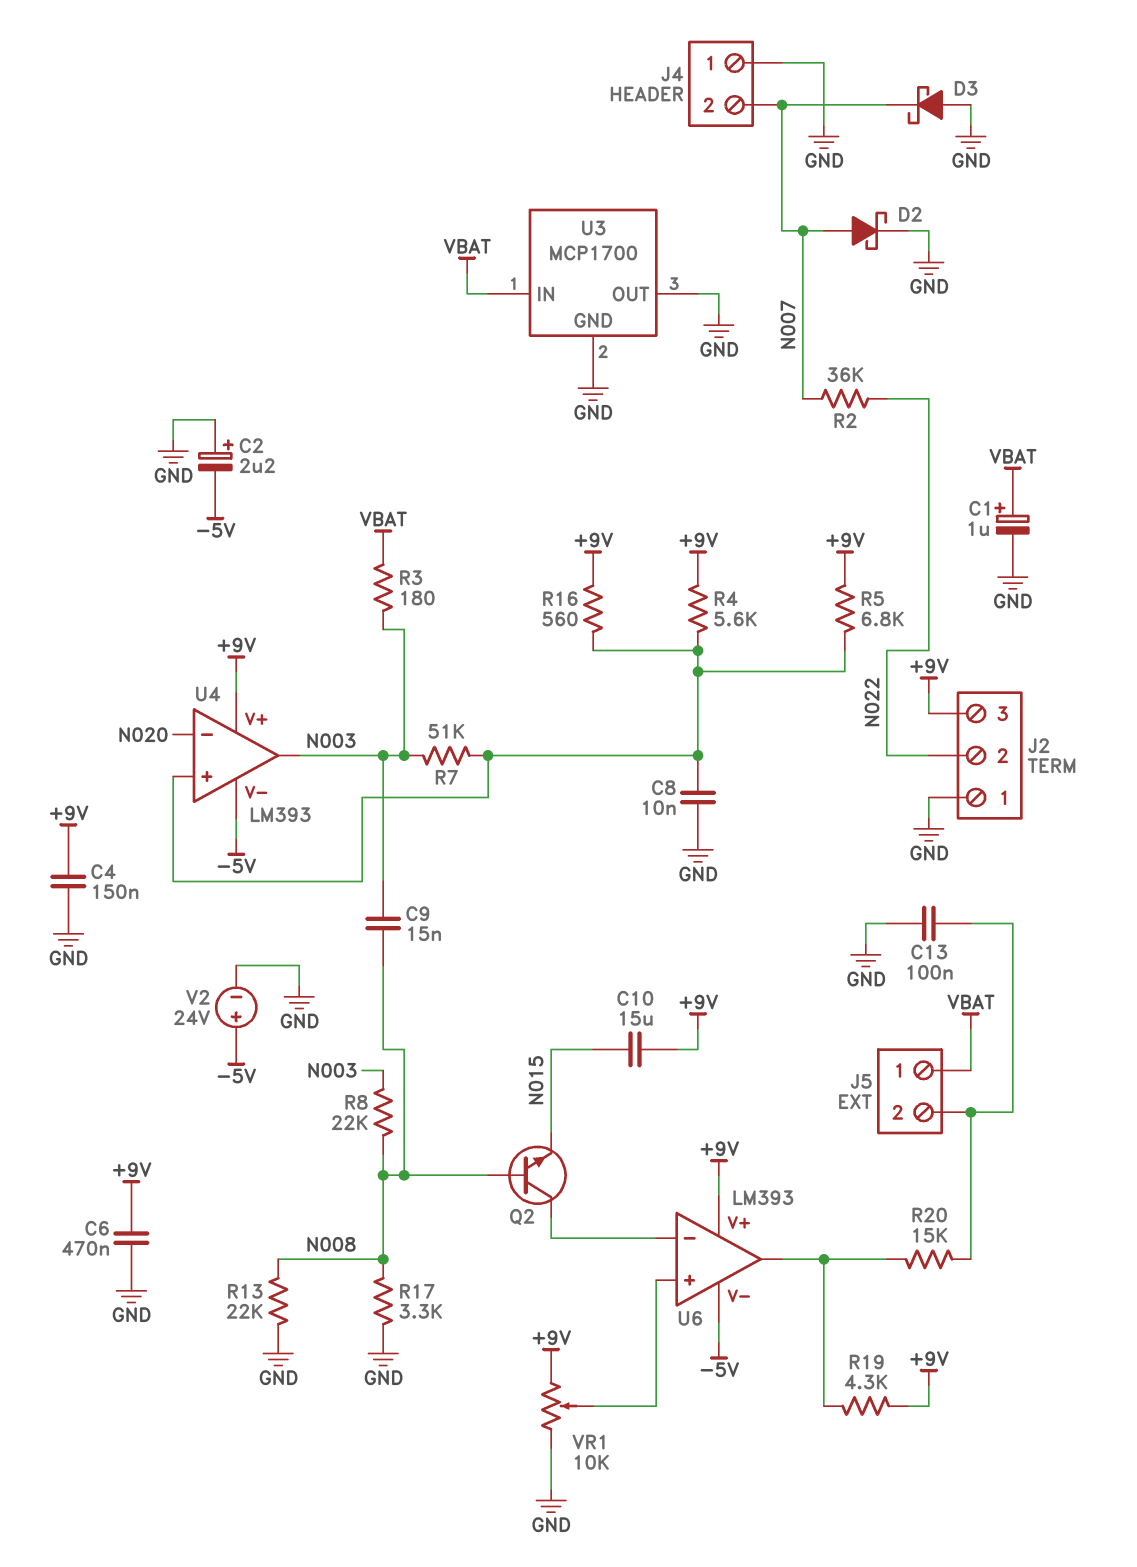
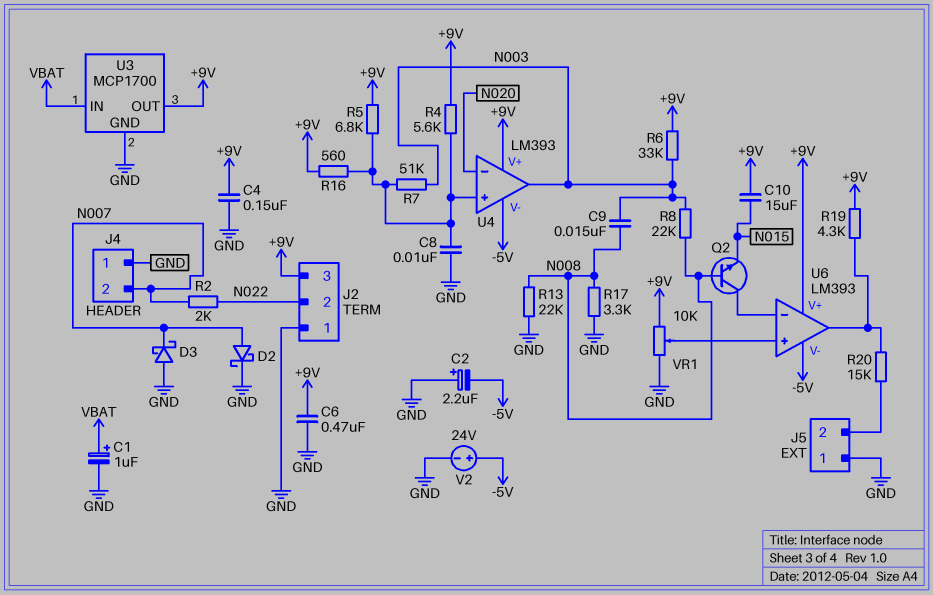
C13: 100nF (GND, J5/2) -> none
J5 pin 1: VBAT -> GND
R2: 36k (N007, N022) -> 2k (N007, N022)
R3: 180 (N003, VBAT) -> none
R6: none -> 33k (+9V, N003)
U3 pin OUT: GND -> +9V

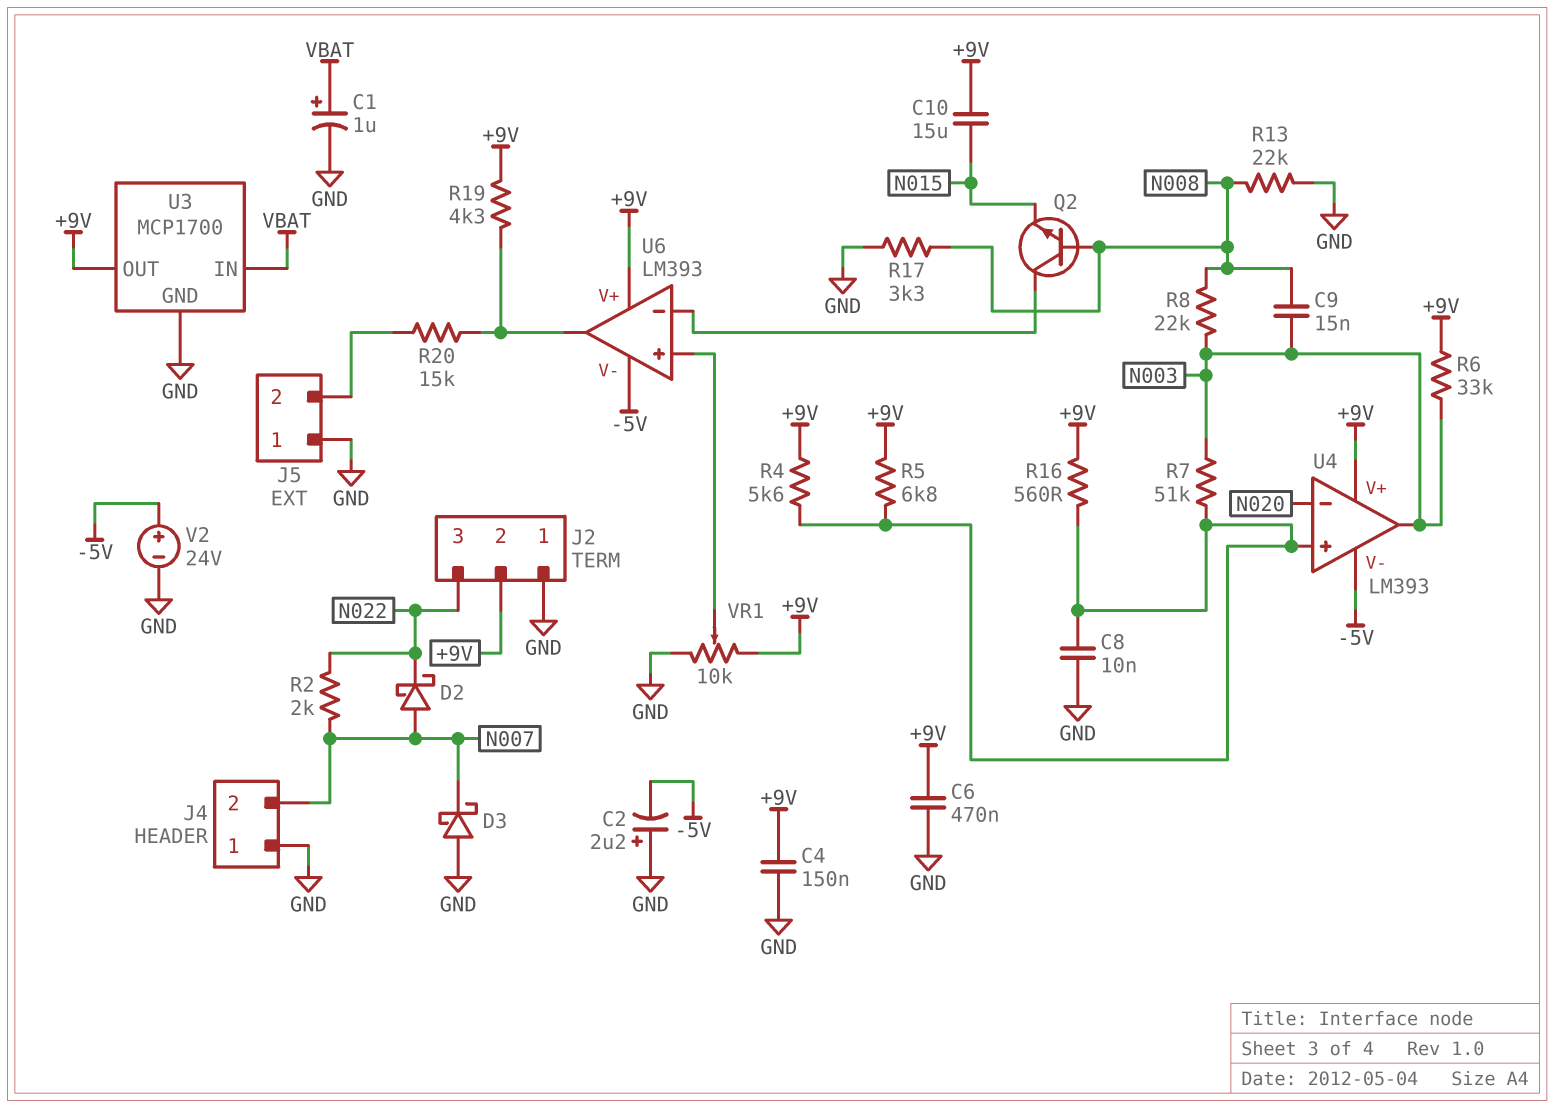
D2: schottky (A N007, K GND) -> schottky (A N007, K N022)
J2 pin 2: N022 -> +9V
J2 pin 3: +9V -> N022

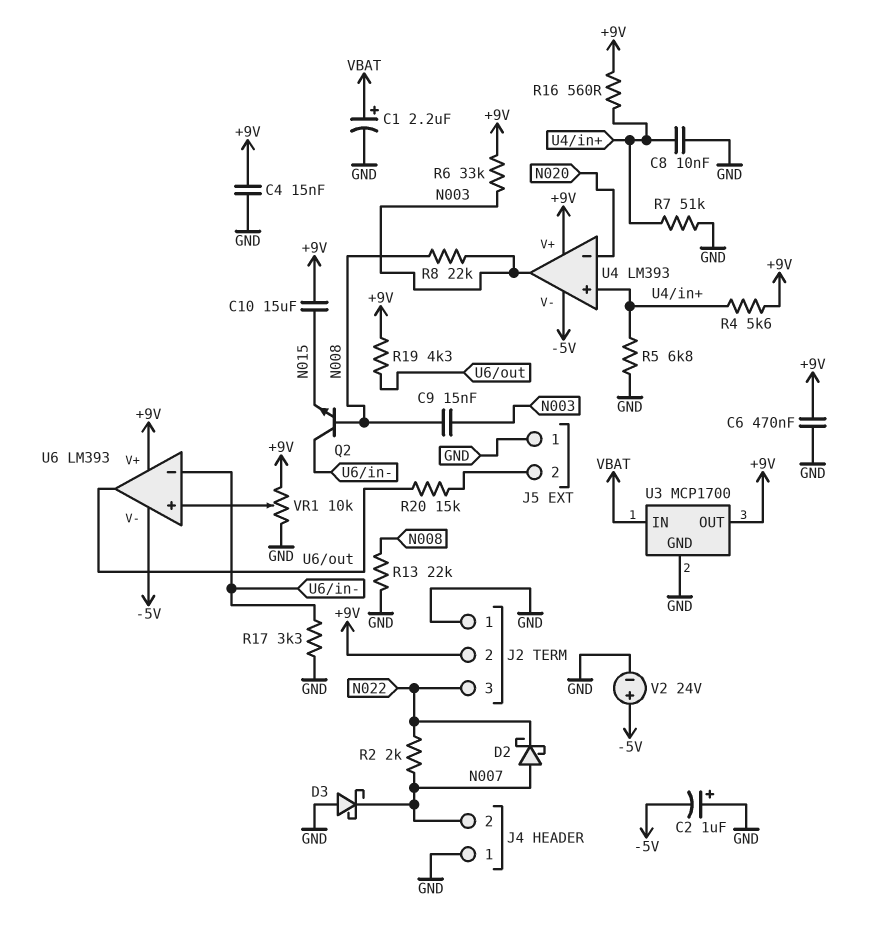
C1: 1uF (plus VBAT, minus GND) -> 2.2uF (plus VBAT, minus GND)
C2: 2.2uF (plus GND, minus -5V) -> 1uF (plus GND, minus -5V)
C4: 150nF (+9V, GND) -> 15nF (+9V, GND)
R5: 6.8k (+9V, U4/in+) -> 6.8k (GND, U4/in+)
R7: 51k (N003, U4/in+) -> 51k (GND, U4/in+)
R17: 3.3k (GND, N008) -> 3.3k (GND, U6/in-)

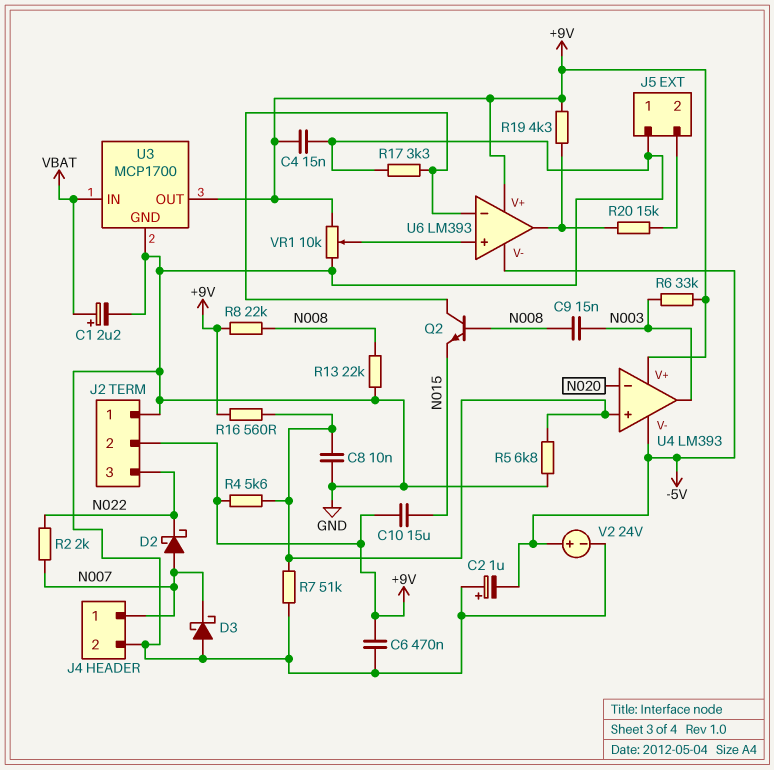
J4 pin 1: GND -> N007
J4 pin 2: N007 -> GND
R8: 22k (N003, N008) -> 22k (+9V, N008)

